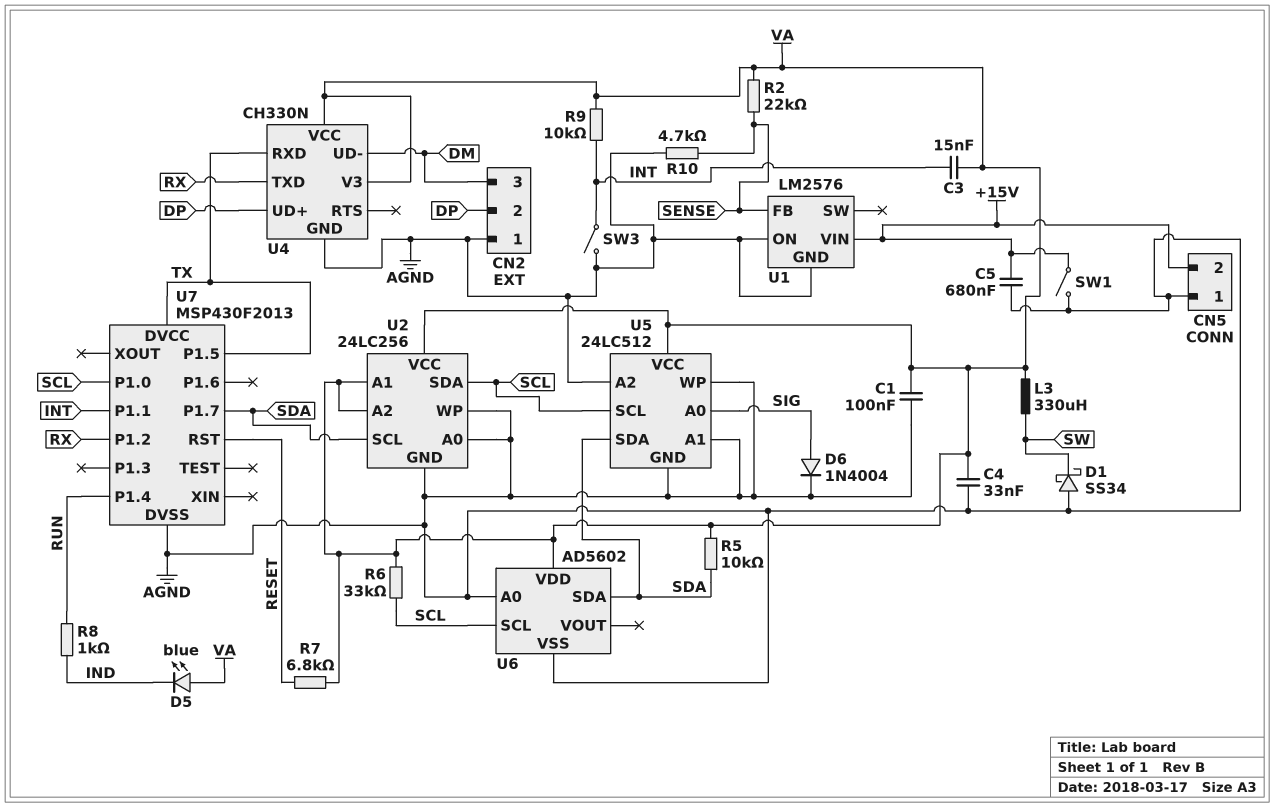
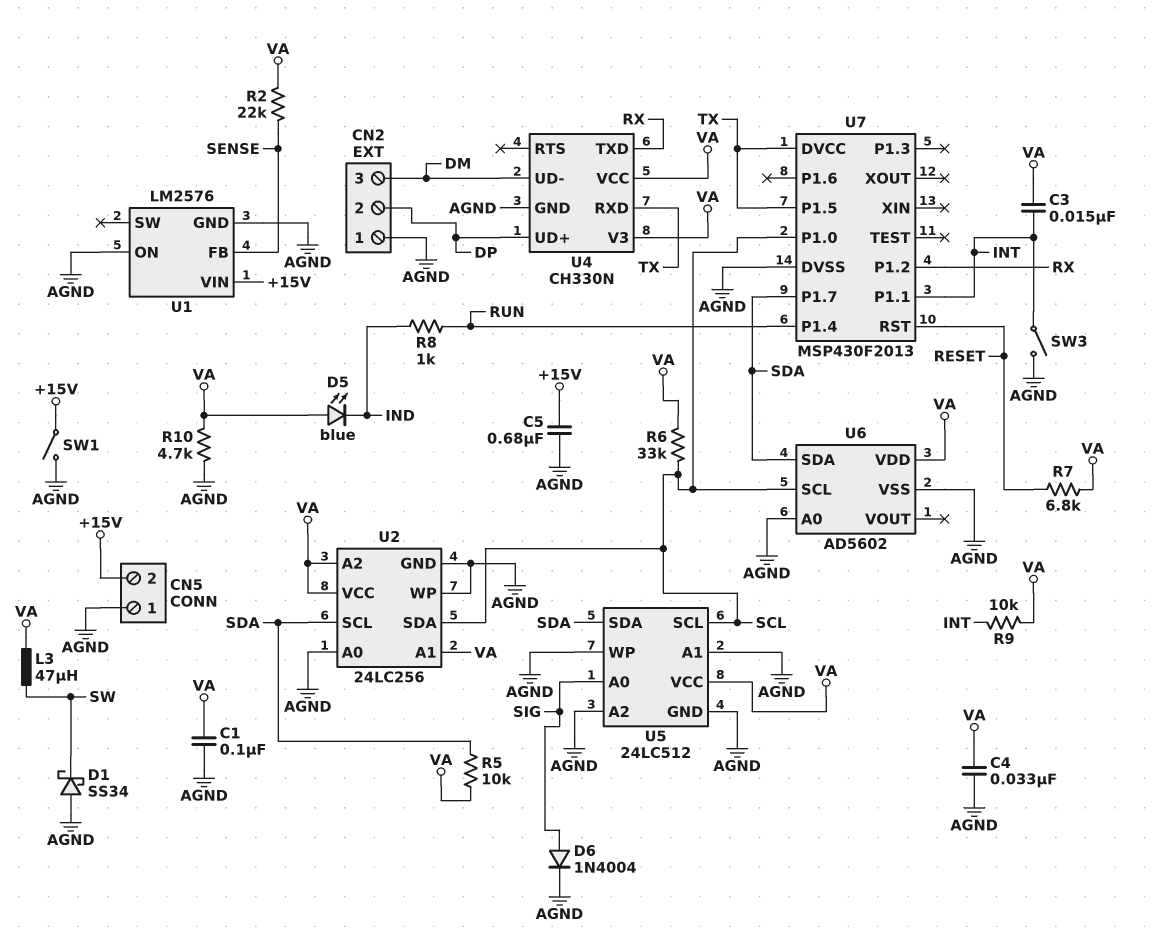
L3: 330uH (SW, VA) -> 47uH (SW, VA)
R10: 4.7k (AGND, SENSE) -> 4.7k (AGND, VA)

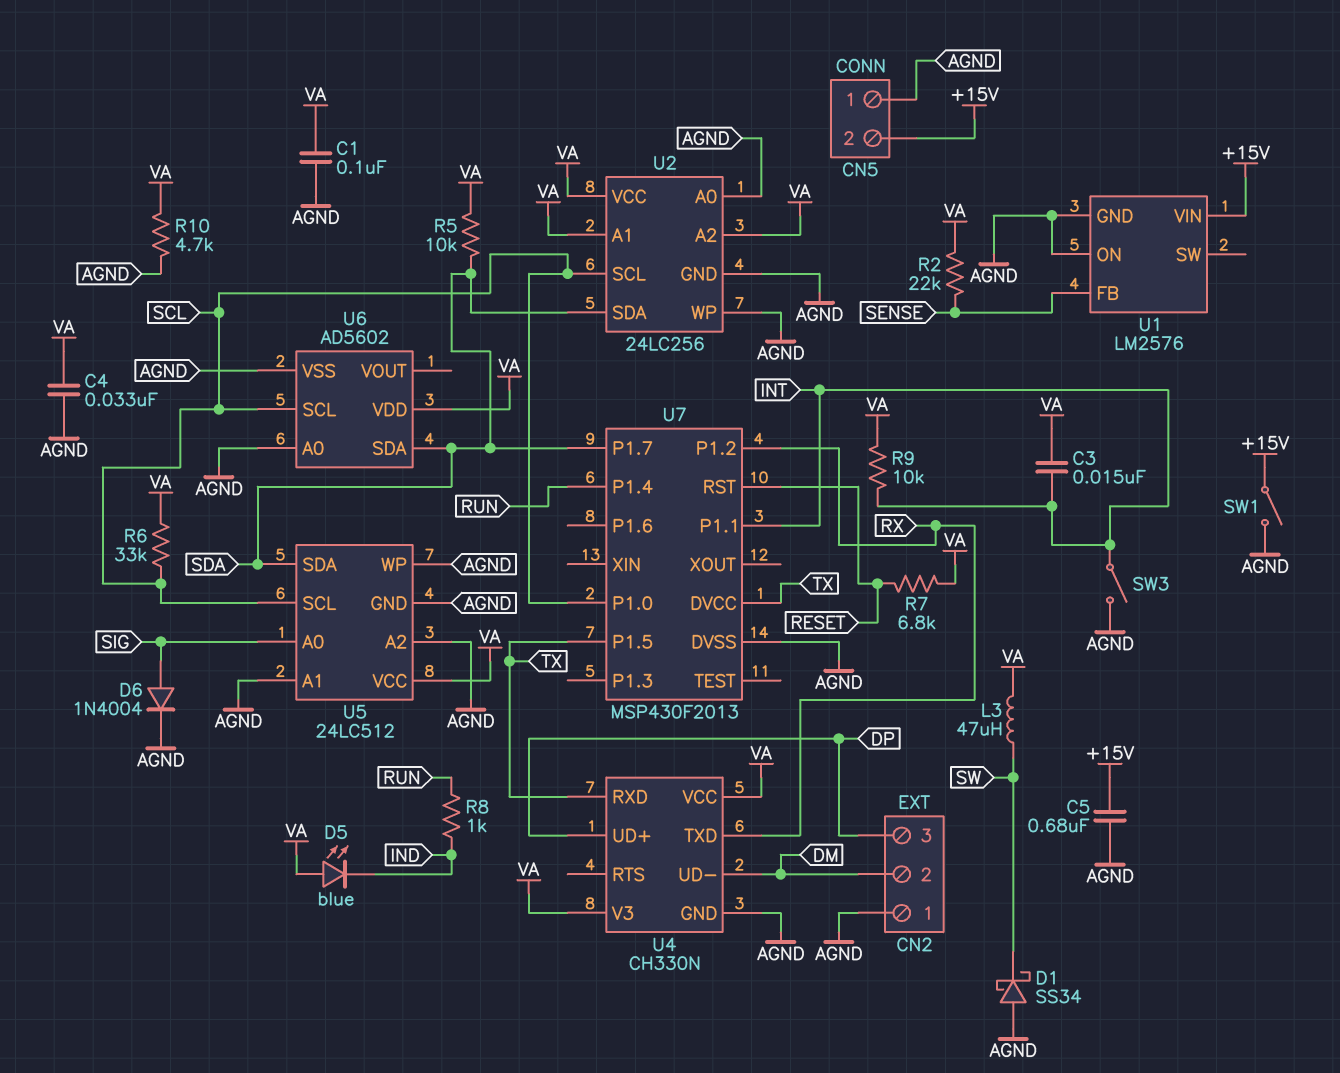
CN2 pin 2: DP -> DM
CN2 pin 3: DM -> DP
U2 pin SCL: SDA -> SCL
U2 pin SDA: SCL -> SDA

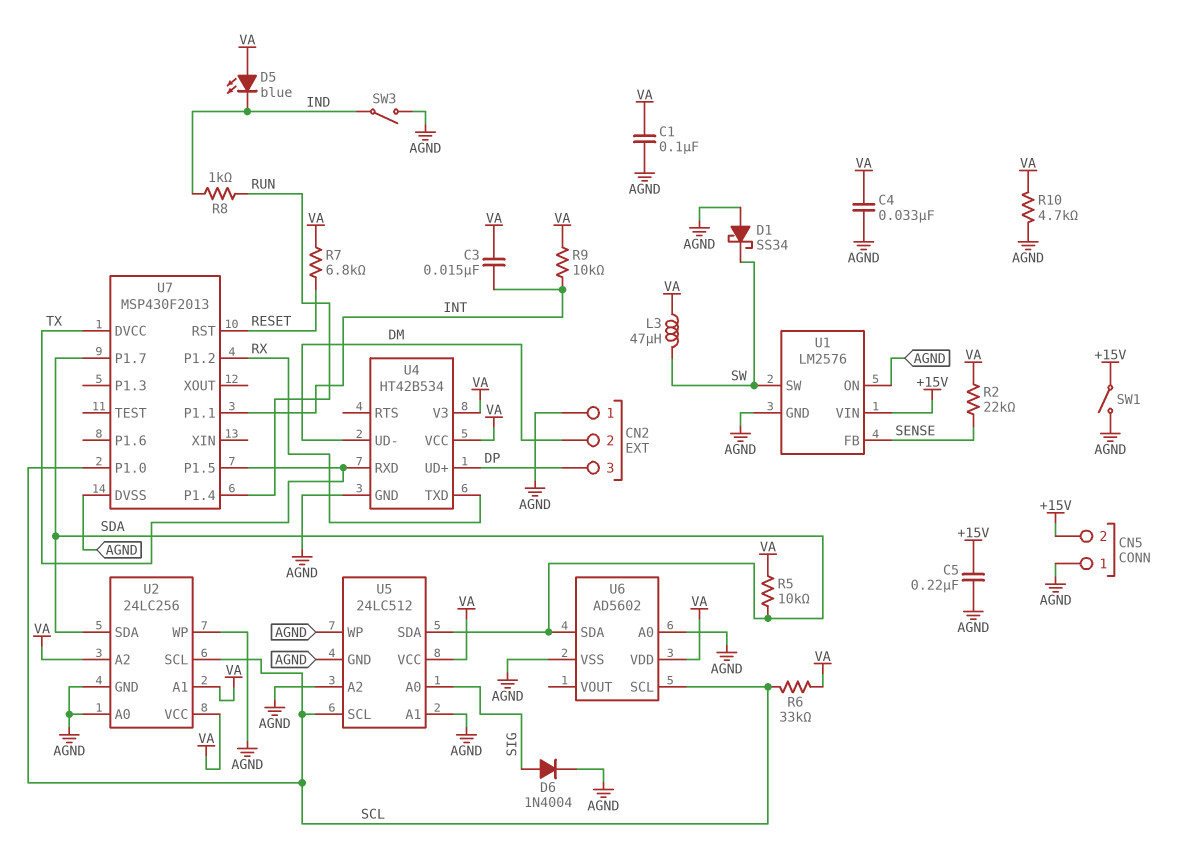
C5: 680nF (+15V, AGND) -> 220nF (+15V, AGND)
SW3: switch (AGND, INT) -> switch (AGND, IND)
U1 pin SW: none -> SW
U4: CH330N -> HT42B534

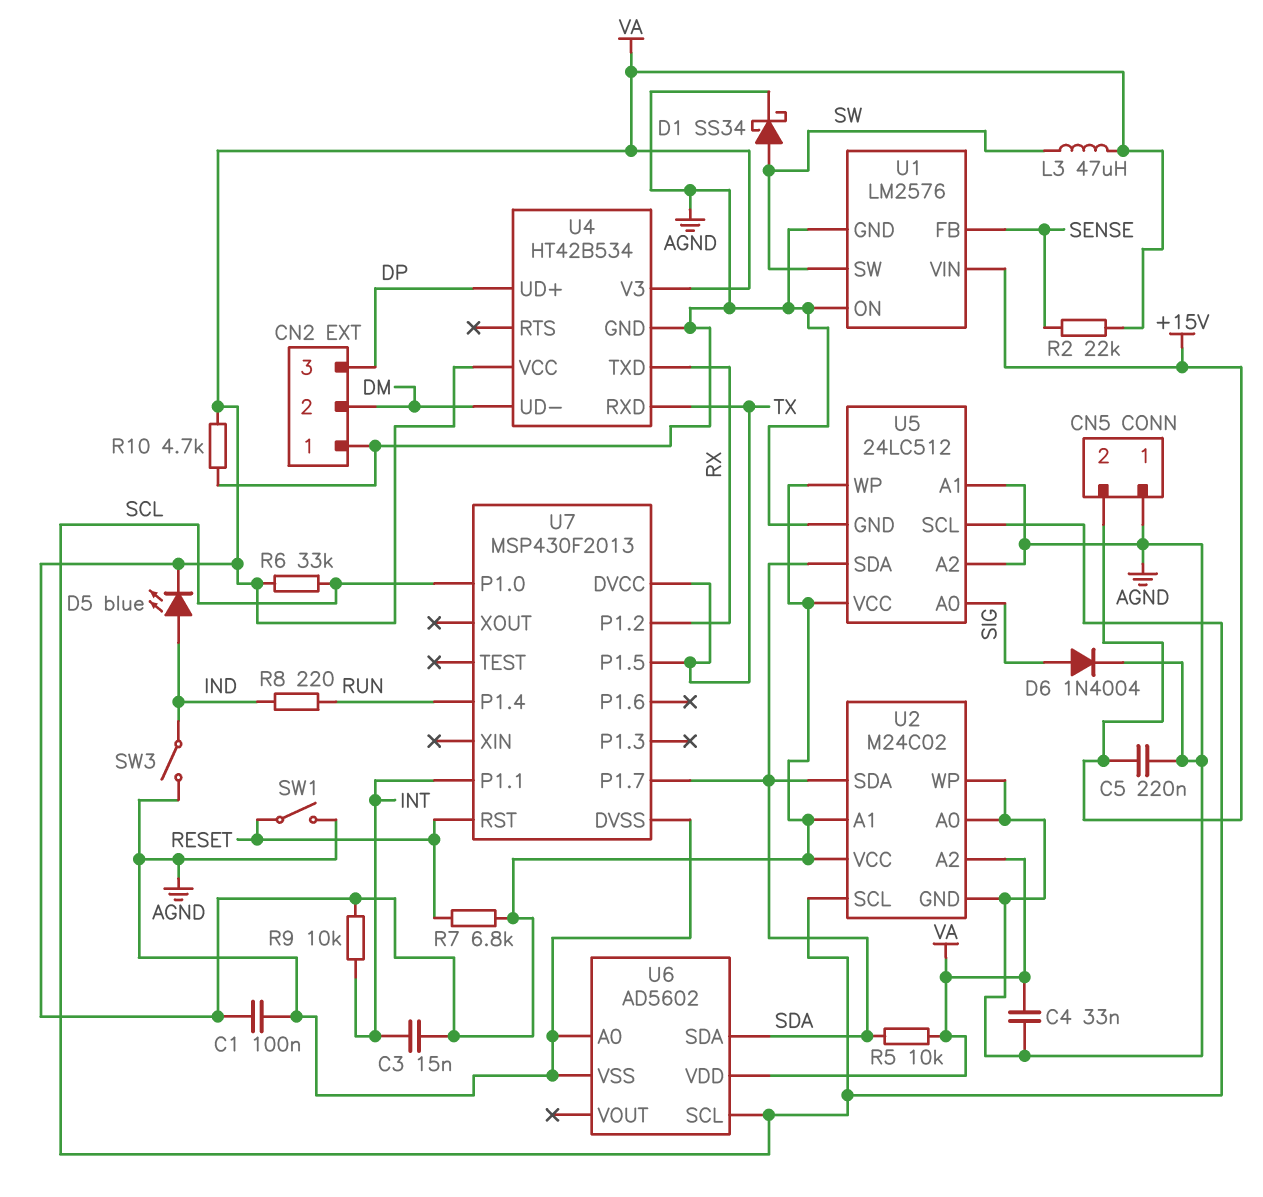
D1: schottky SS34 (A AGND, K SW) -> schottky SS34 (A SW, K AGND)
D5: LED blue (A VA, K IND) -> LED blue (A IND, K VA)
R8: 1k (IND, RUN) -> 220 (IND, RUN)
SW1: switch (+15V, AGND) -> switch (AGND, RESET)
U2: 24LC256 -> M24C02
U5 pin WP: AGND -> VA

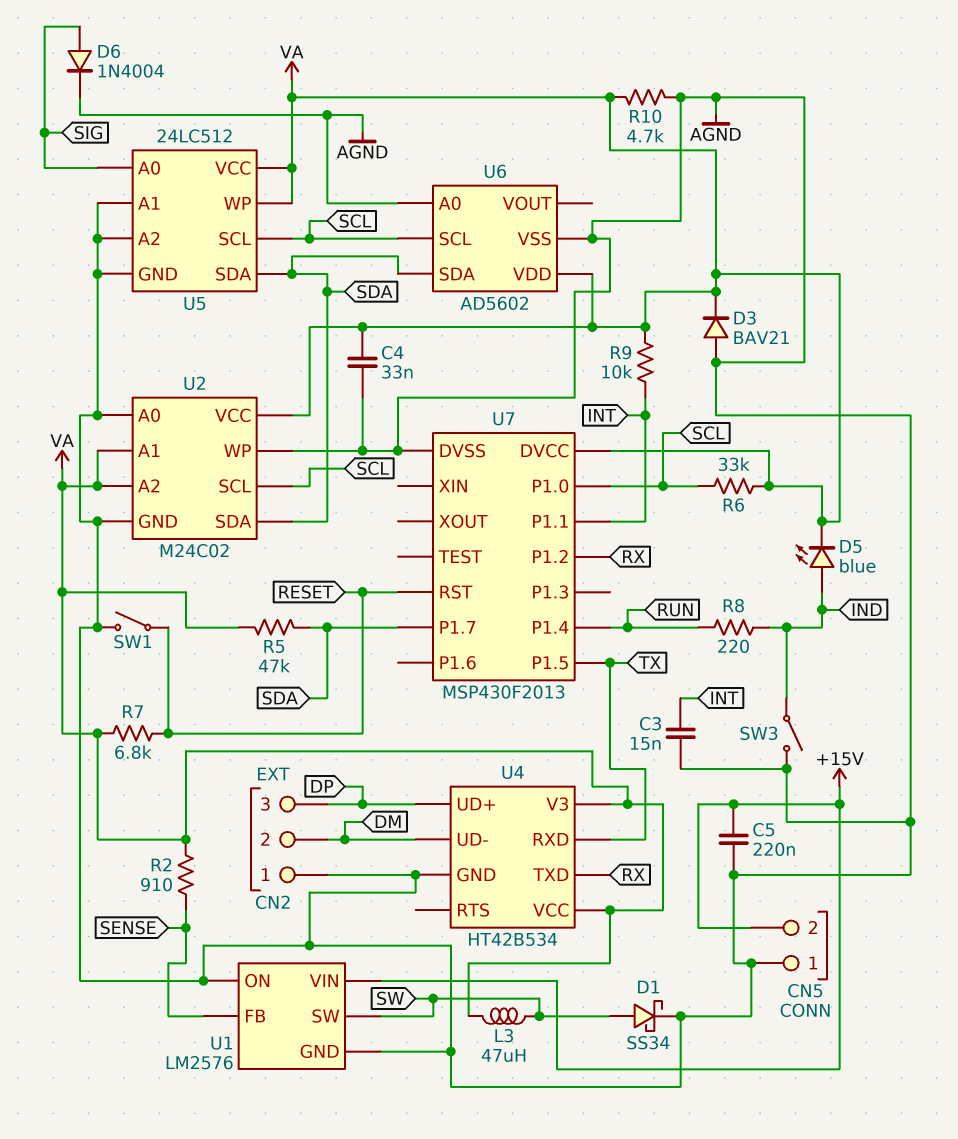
C1: 100nF (AGND, VA) -> none
C3: 15nF (INT, VA) -> 15nF (AGND, INT)
D3: none -> diode BAV21 (A AGND, K VA)
R2: 22k (SENSE, VA) -> 910 (SENSE, VA)
R5: 10k (SDA, VA) -> 47k (SDA, VA)
U7 pin DVCC: TX -> VA

